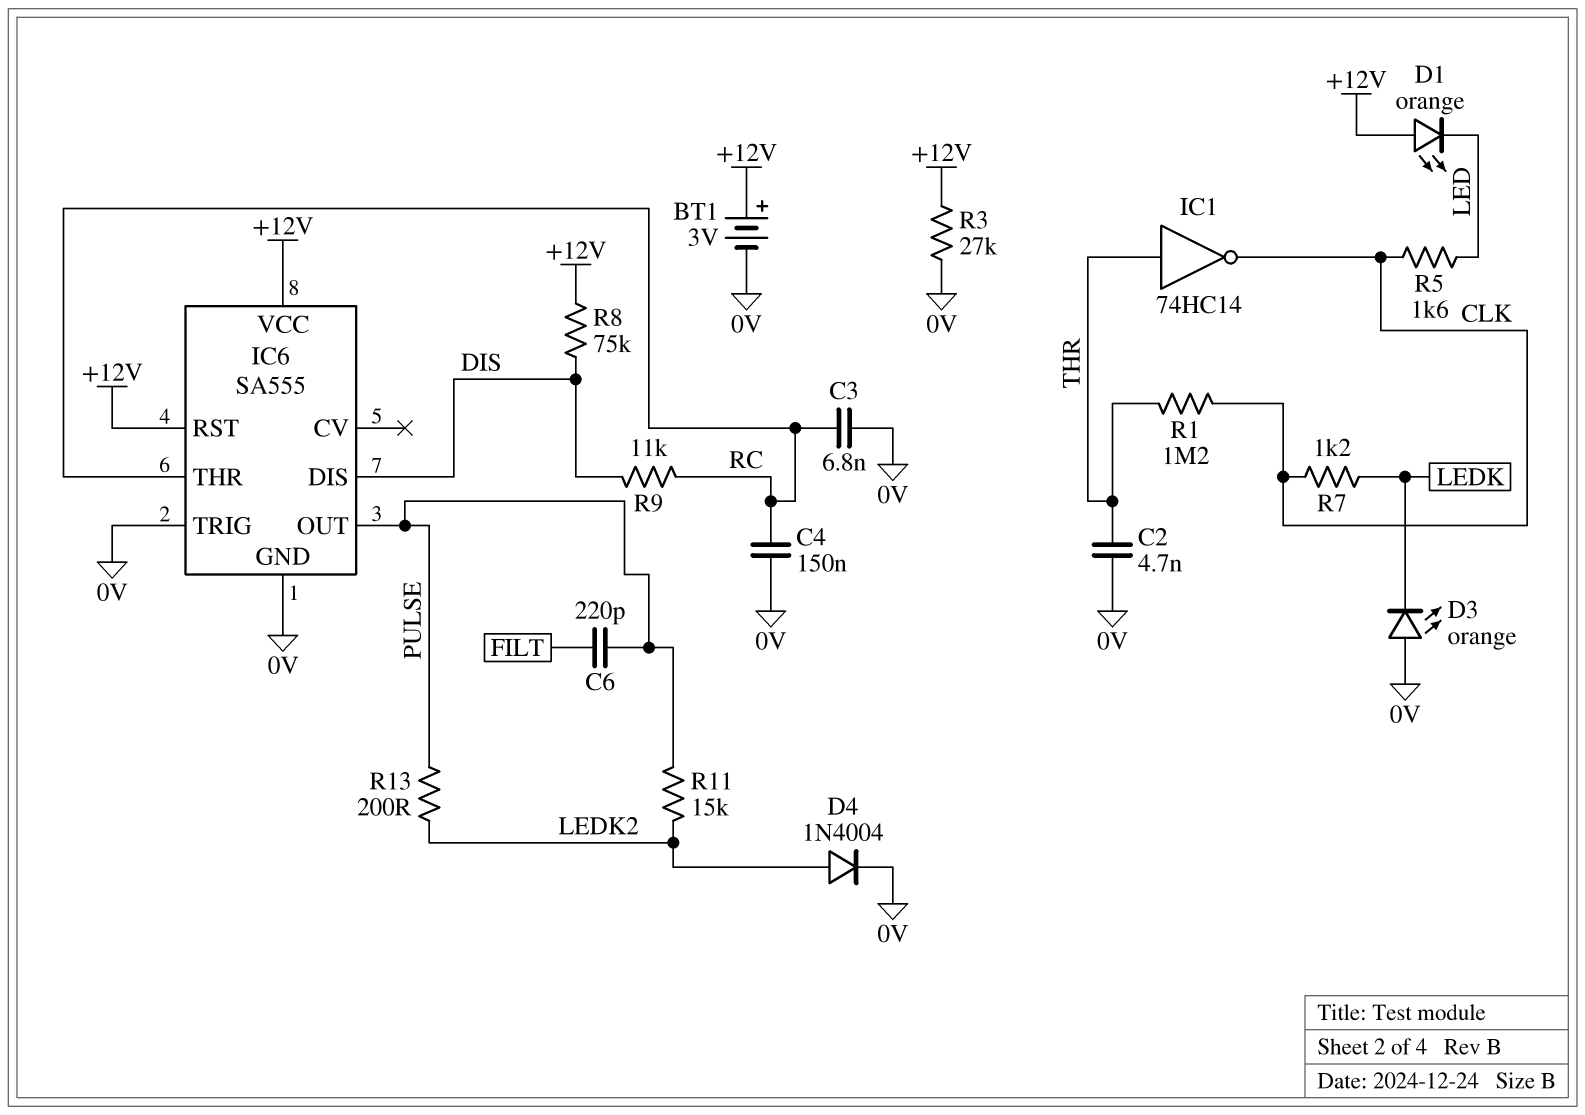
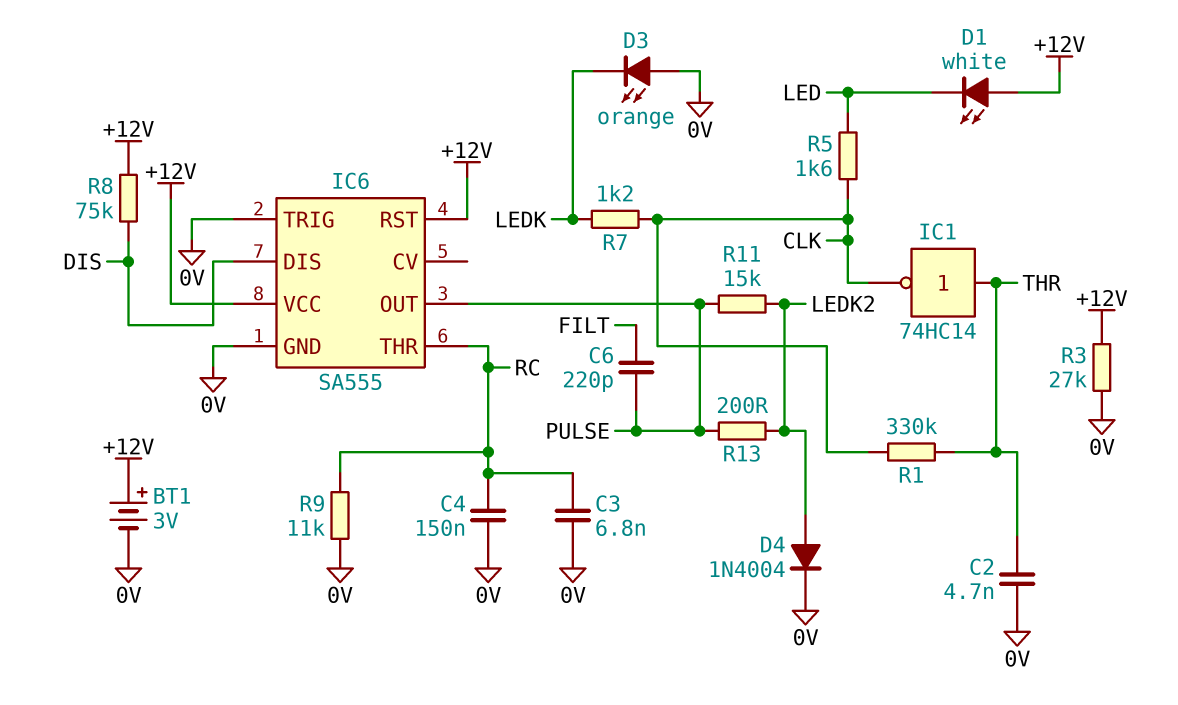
D1: LED orange (A +12V, K LED) -> LED white (A +12V, K LED)
R1: 1.2M (CLK, THR) -> 330k (CLK, THR)
R9: 11k (DIS, RC) -> 11k (0V, RC)

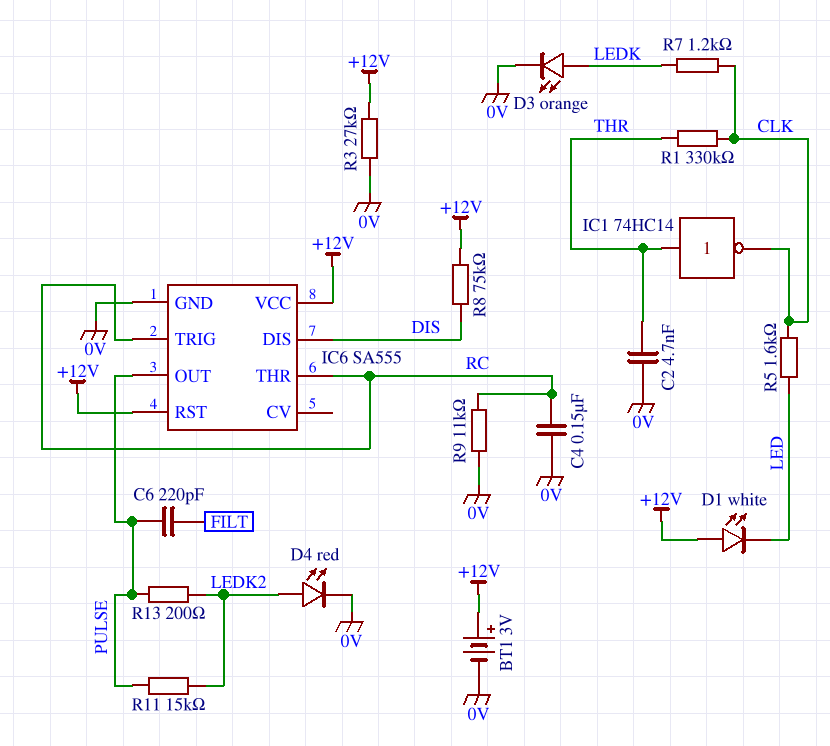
C3: 6.8nF (0V, RC) -> none
D3: LED orange (A 0V, K LEDK) -> LED orange (A LEDK, K 0V)
D4: diode 1N4004 (A LEDK2, K 0V) -> LED red (A LEDK2, K 0V)
IC6 pin TRIG: 0V -> RC

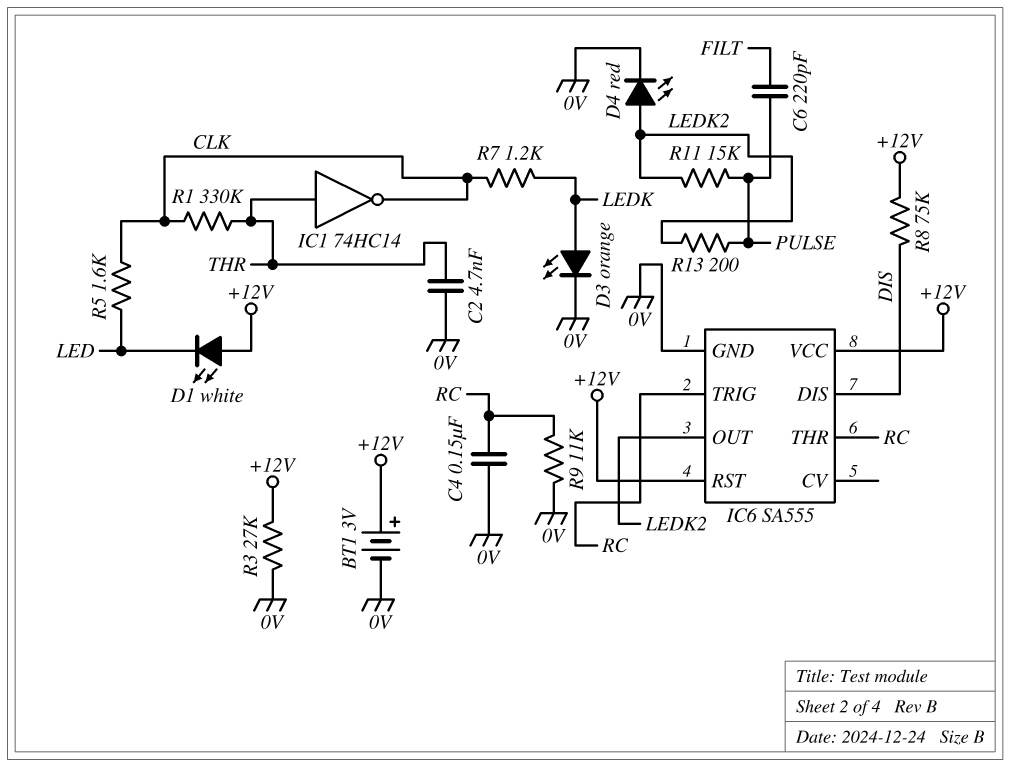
IC6 pin OUT: PULSE -> LEDK2

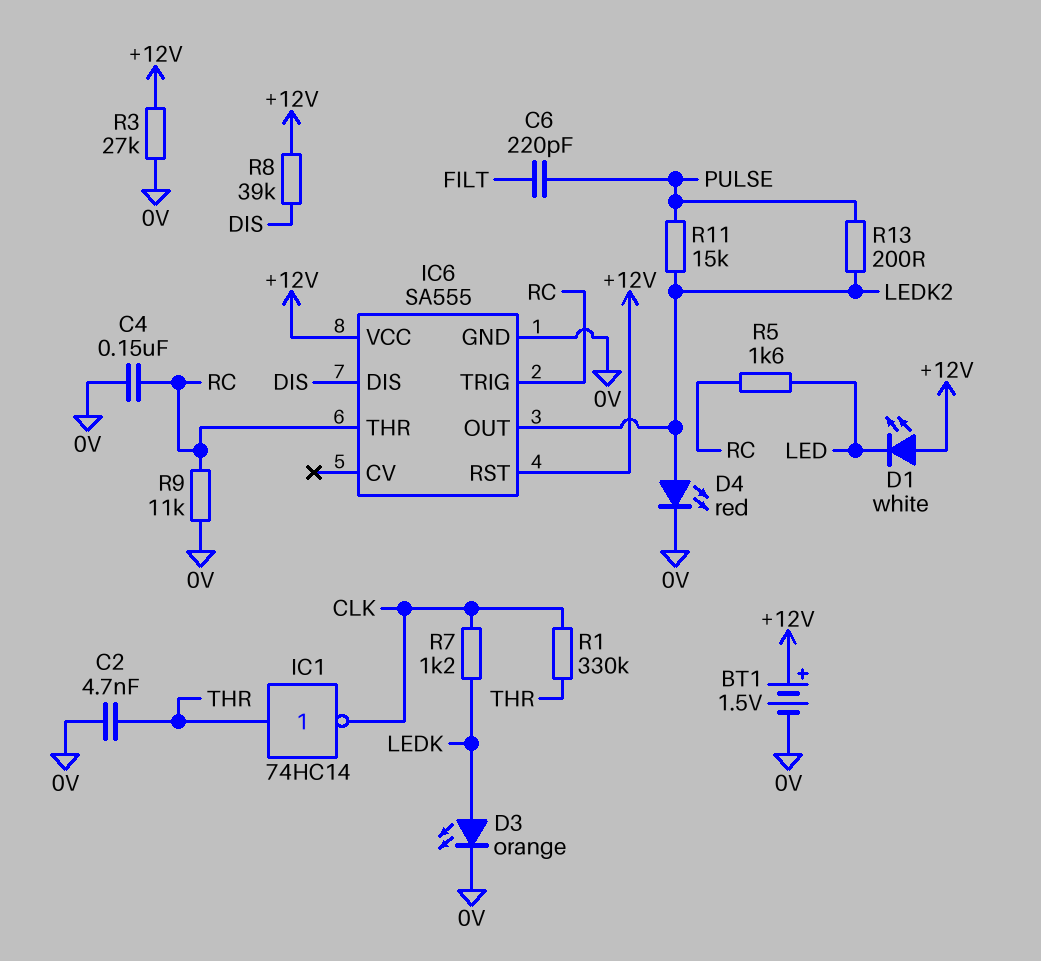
BT1: 3V (plus +12V, minus 0V) -> 1.5V (plus +12V, minus 0V)
R5: 1.6k (CLK, LED) -> 1.6k (LED, RC)
R8: 75k (+12V, DIS) -> 39k (+12V, DIS)

